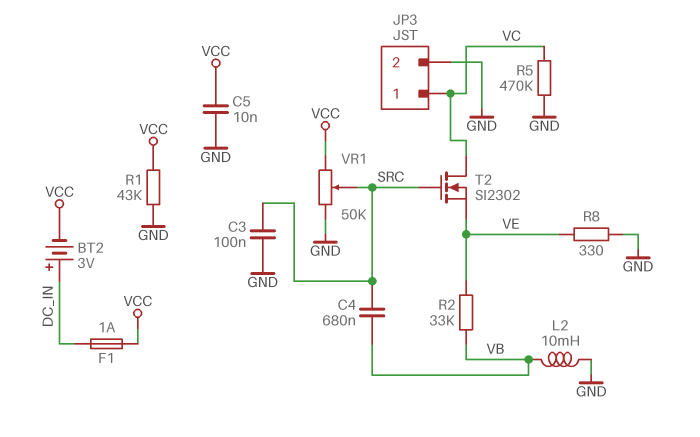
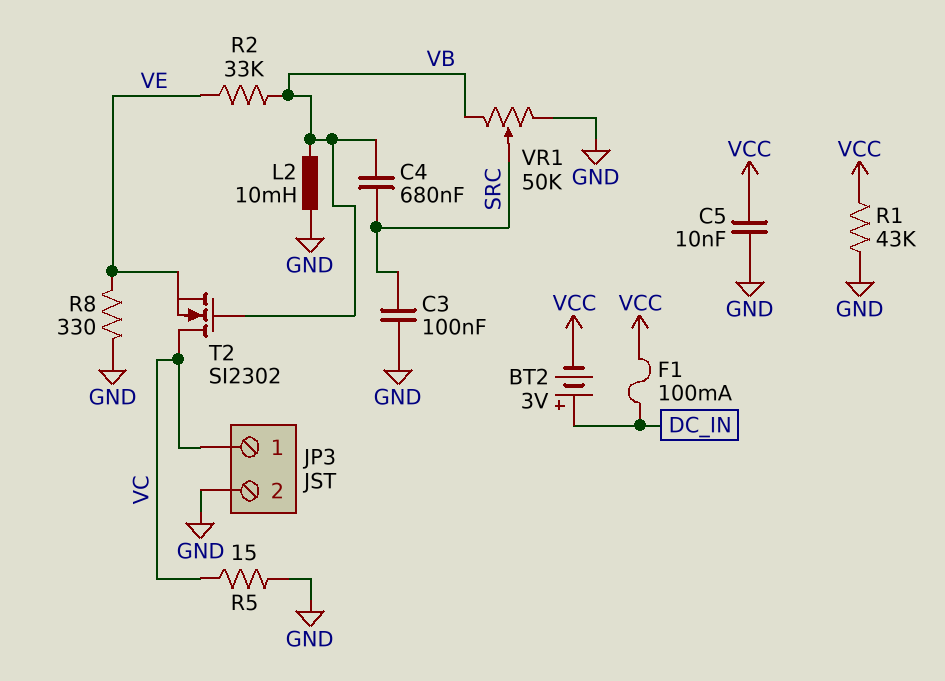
F1: 1A (DC_IN, VCC) -> 100mA (DC_IN, VCC)
R5: 470k (GND, VC) -> 15 (GND, VC)
T2: NMOS SI2302 (G SRC, D VC, S VE) -> NMOS SI2302 (G VB, D VC, S VE)
VR1: 50k (GND, VCC, wiper SRC) -> 50k (GND, VB, wiper SRC)

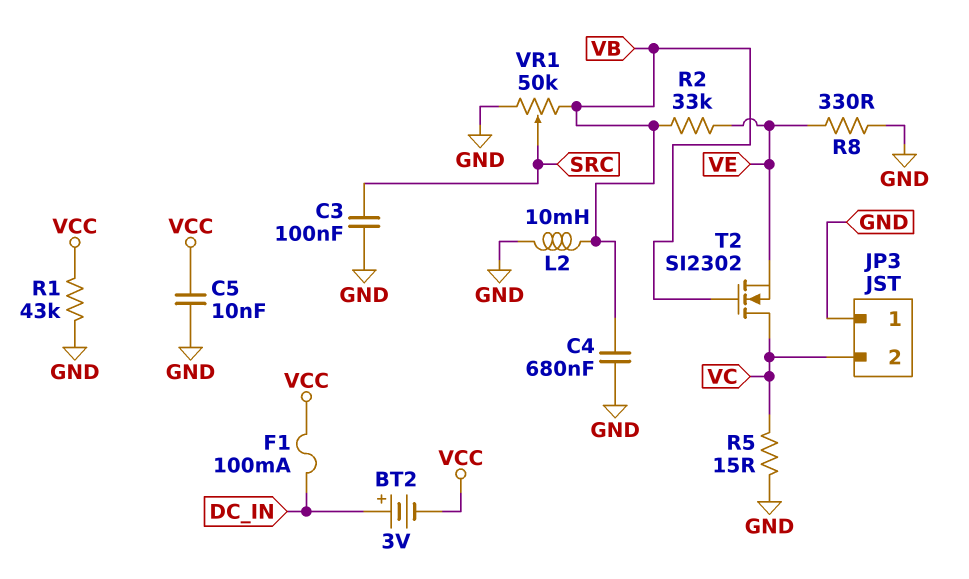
C4: 680nF (SRC, VB) -> 680nF (GND, VB)
JP3 pin 1: VC -> GND
JP3 pin 2: GND -> VC

